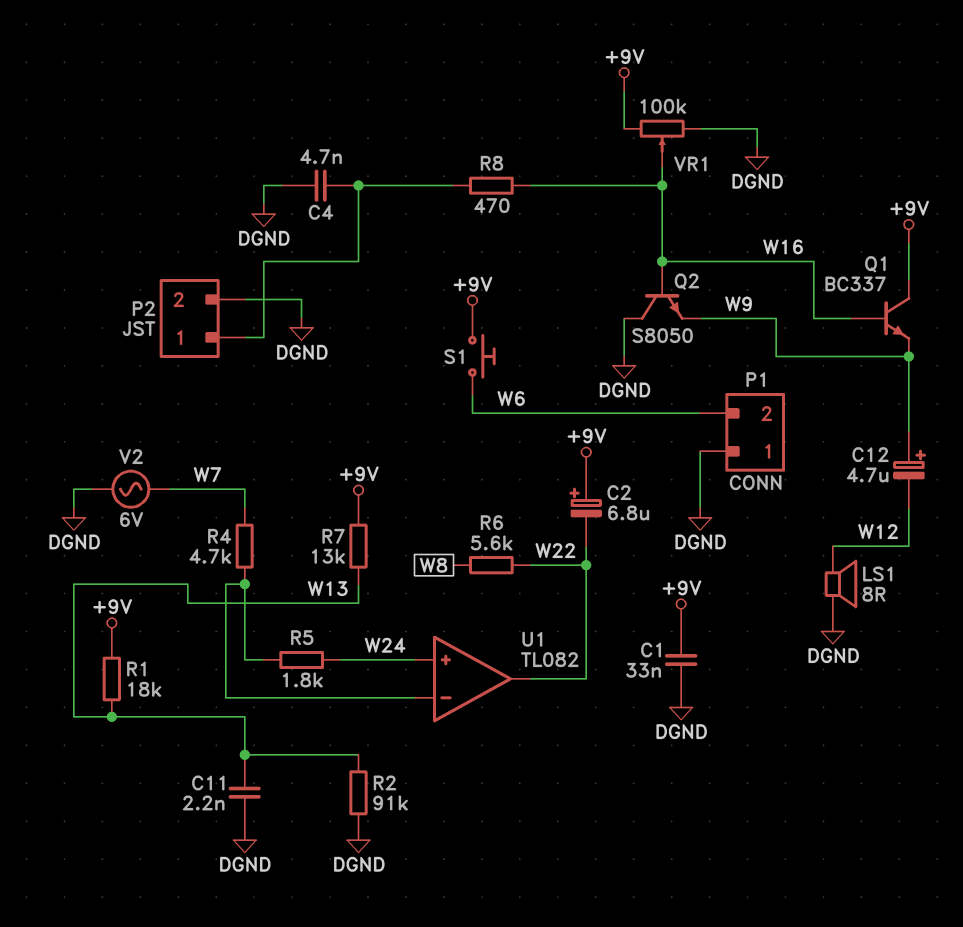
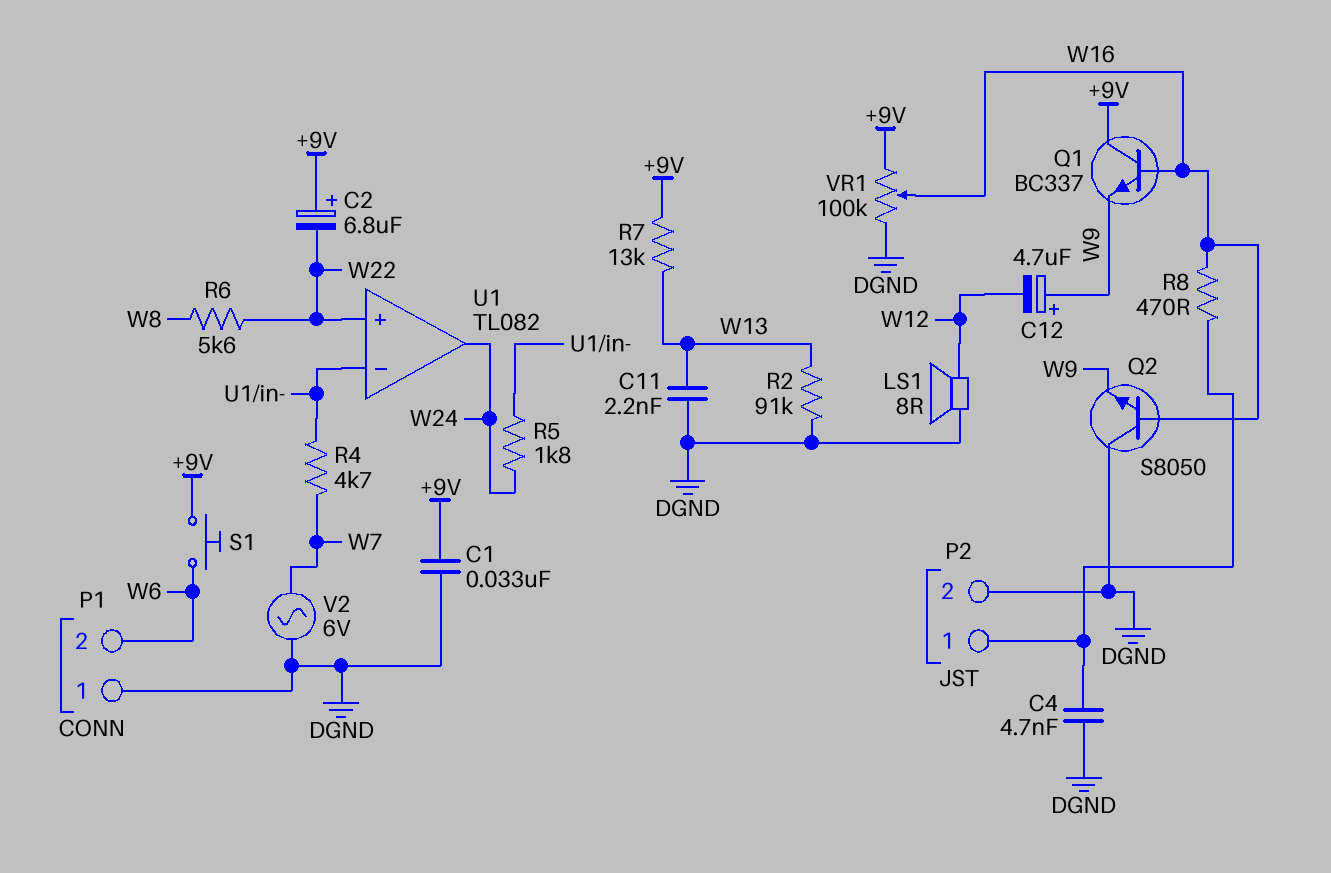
R1: 18k (+9V, W13) -> none
U1 pin in+: W24 -> W22
U1 pin out: W22 -> W24

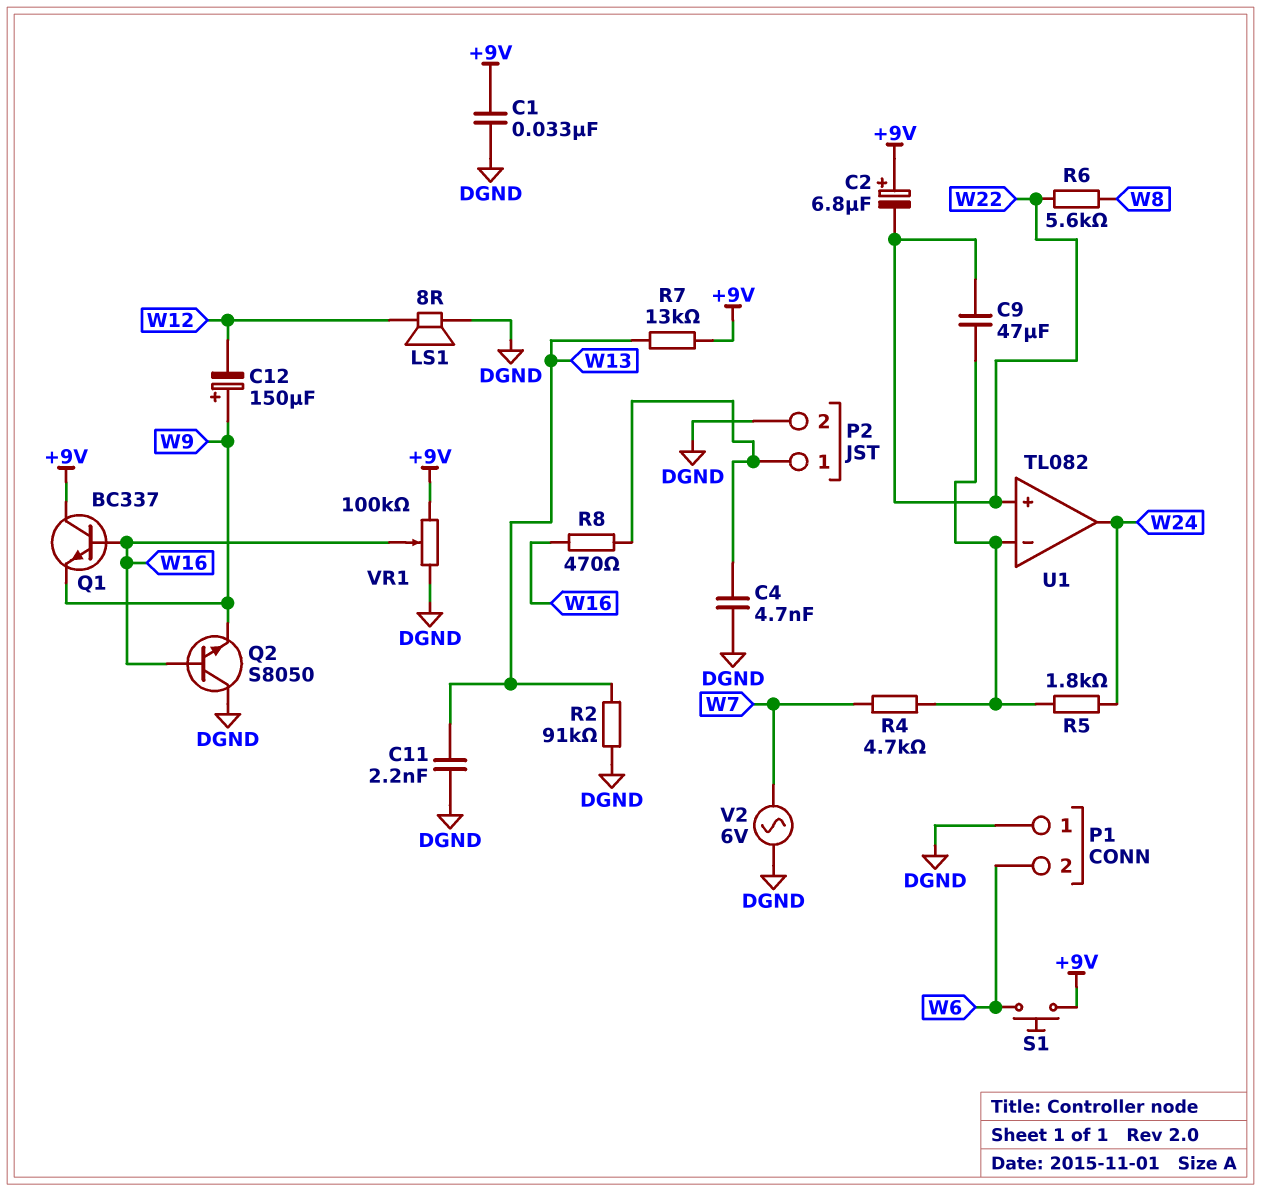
C9: none -> 47uF (U1/in-, W22)
C12: 4.7uF (plus W9, minus W12) -> 150uF (plus W9, minus W12)

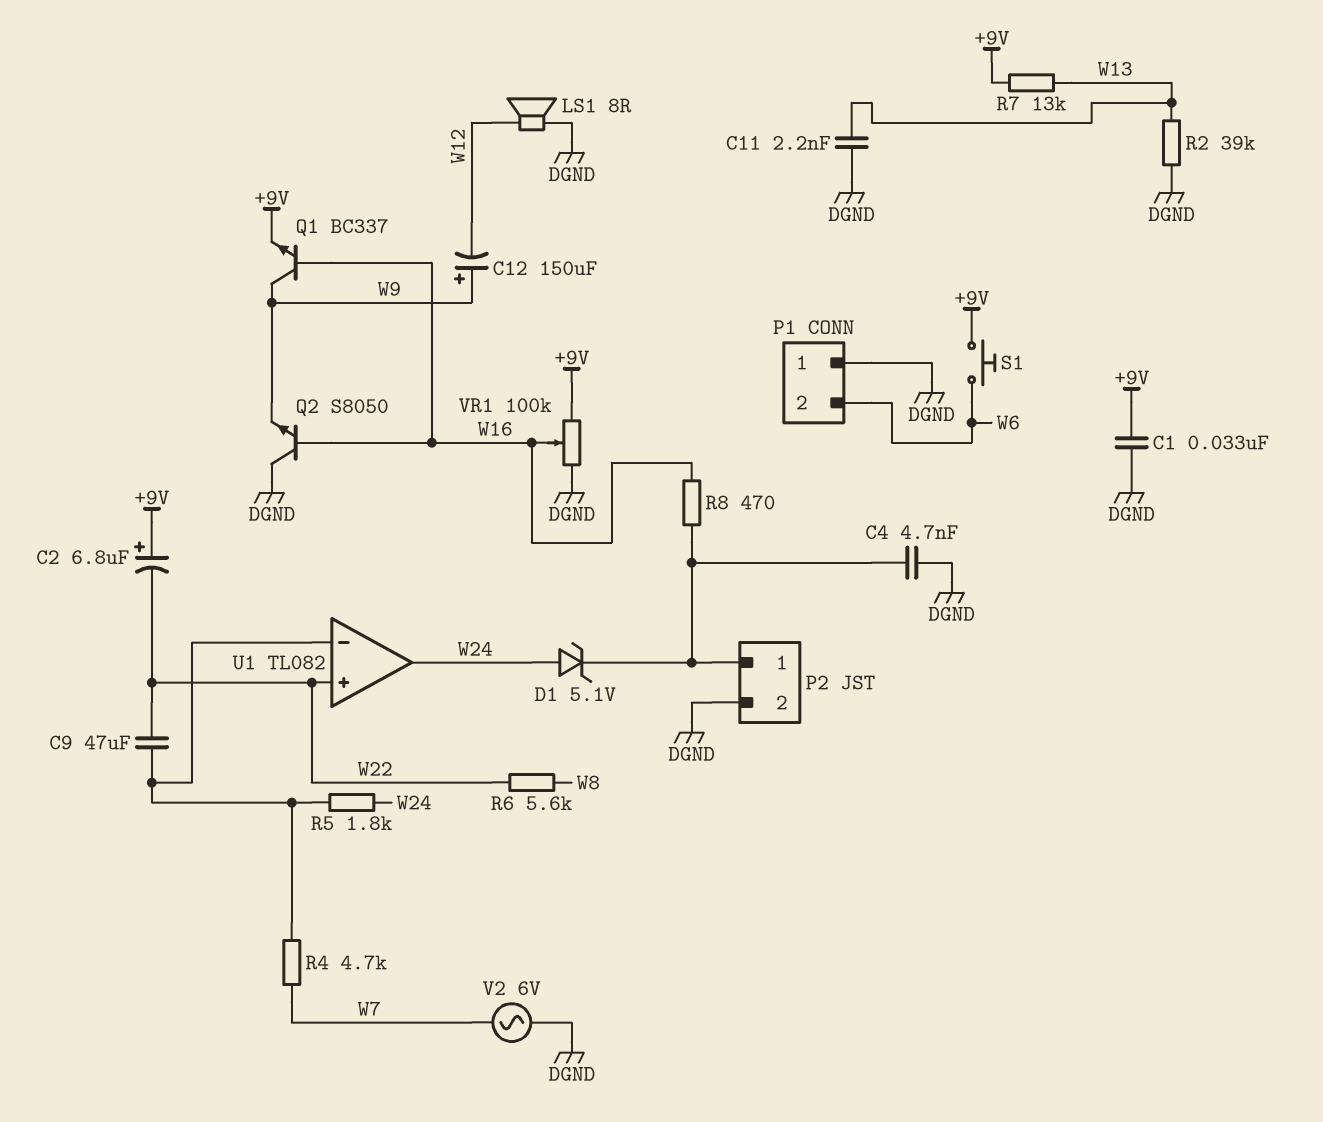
D1: none -> zener 5.1V (A W24, K P2/1)
Q1: NPN BC337 (B W16, C +9V, E W9) -> NPN BC337 (B W16, C W9, E +9V)
R2: 91k (DGND, W13) -> 39k (DGND, W13)

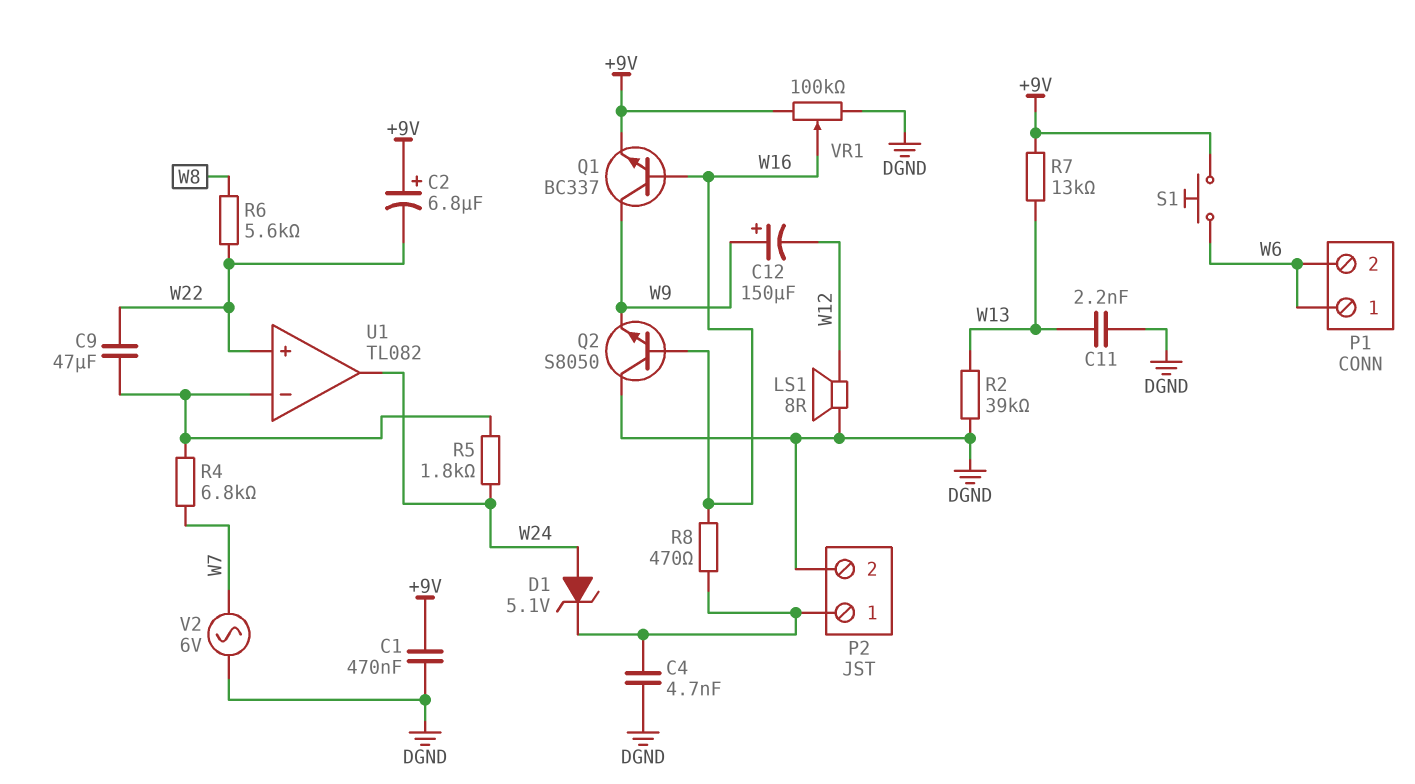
C1: 33nF (+9V, DGND) -> 470nF (+9V, DGND)
P1 pin 1: DGND -> W6
R4: 4.7k (U1/in-, W7) -> 6.8k (U1/in-, W7)

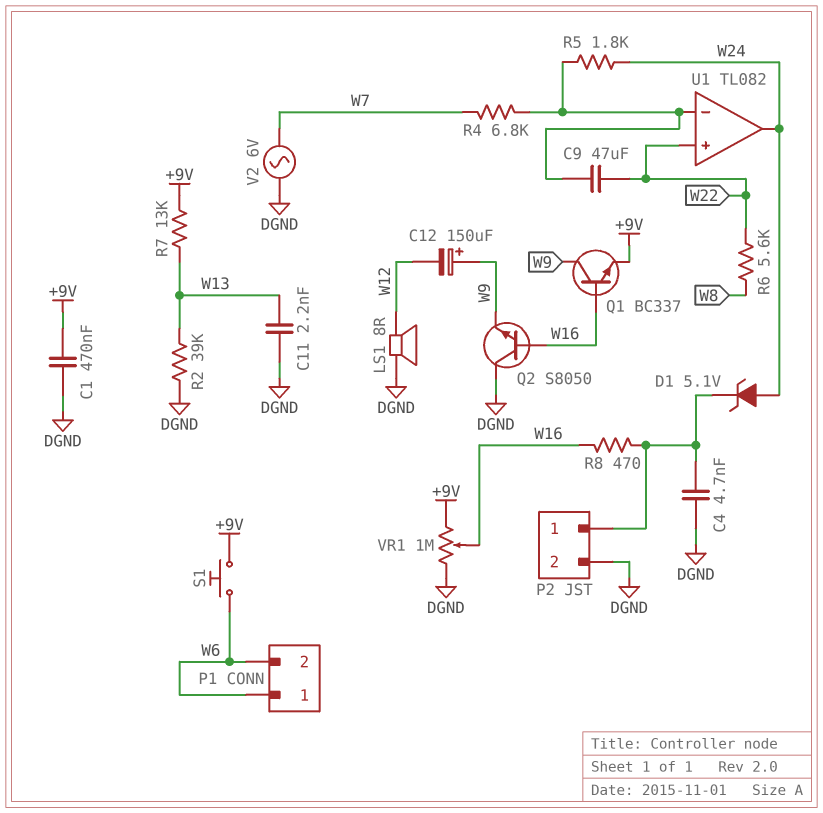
C2: 6.8uF (plus +9V, minus W22) -> none
VR1: 100k (+9V, DGND, wiper W16) -> 1M (+9V, DGND, wiper W16)

